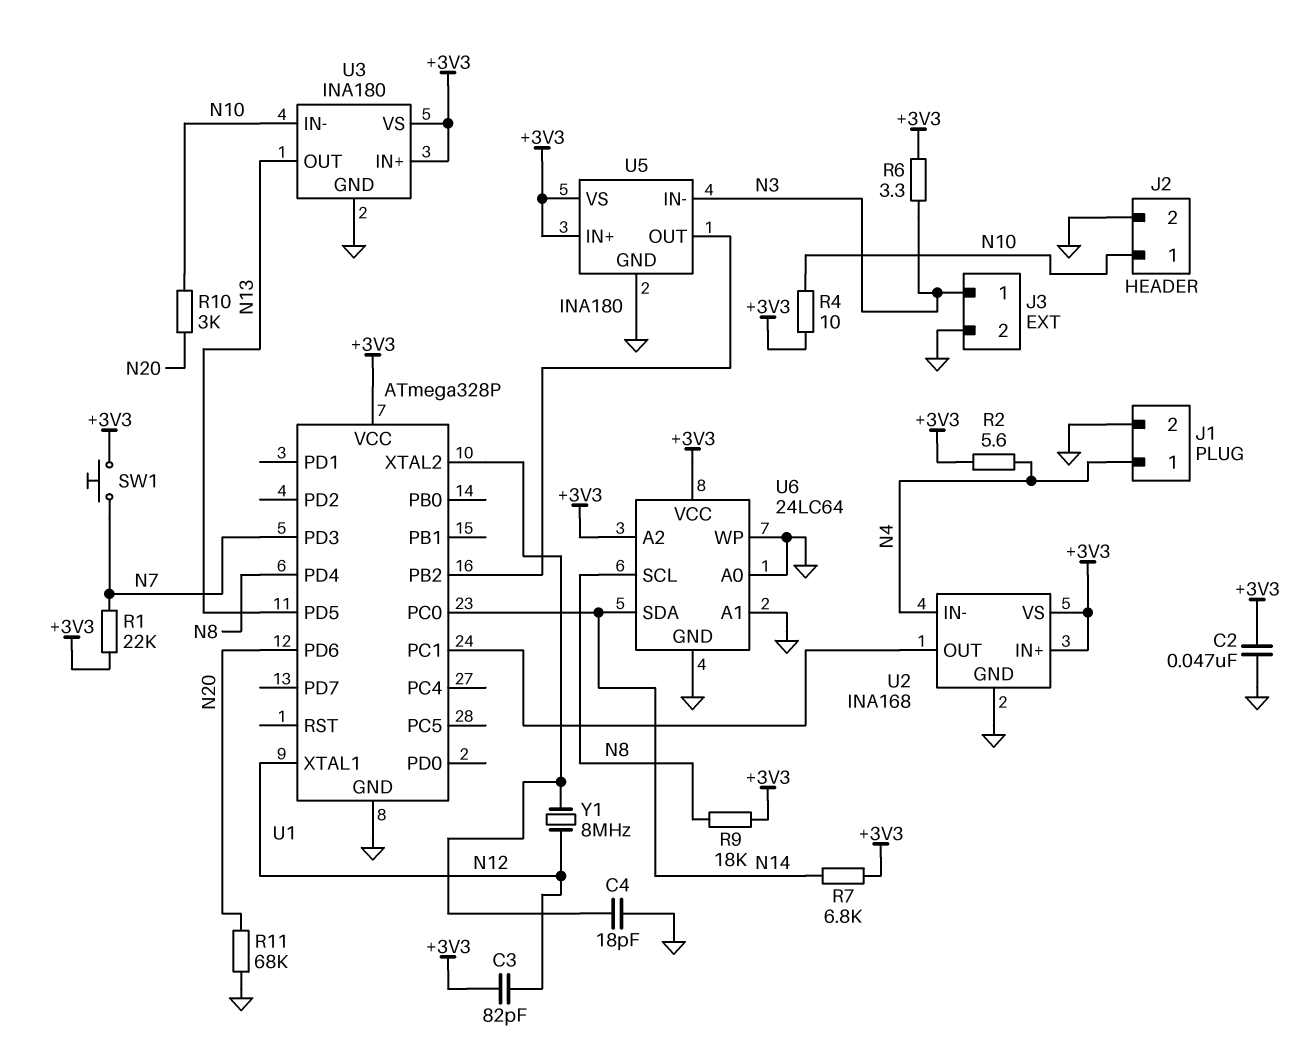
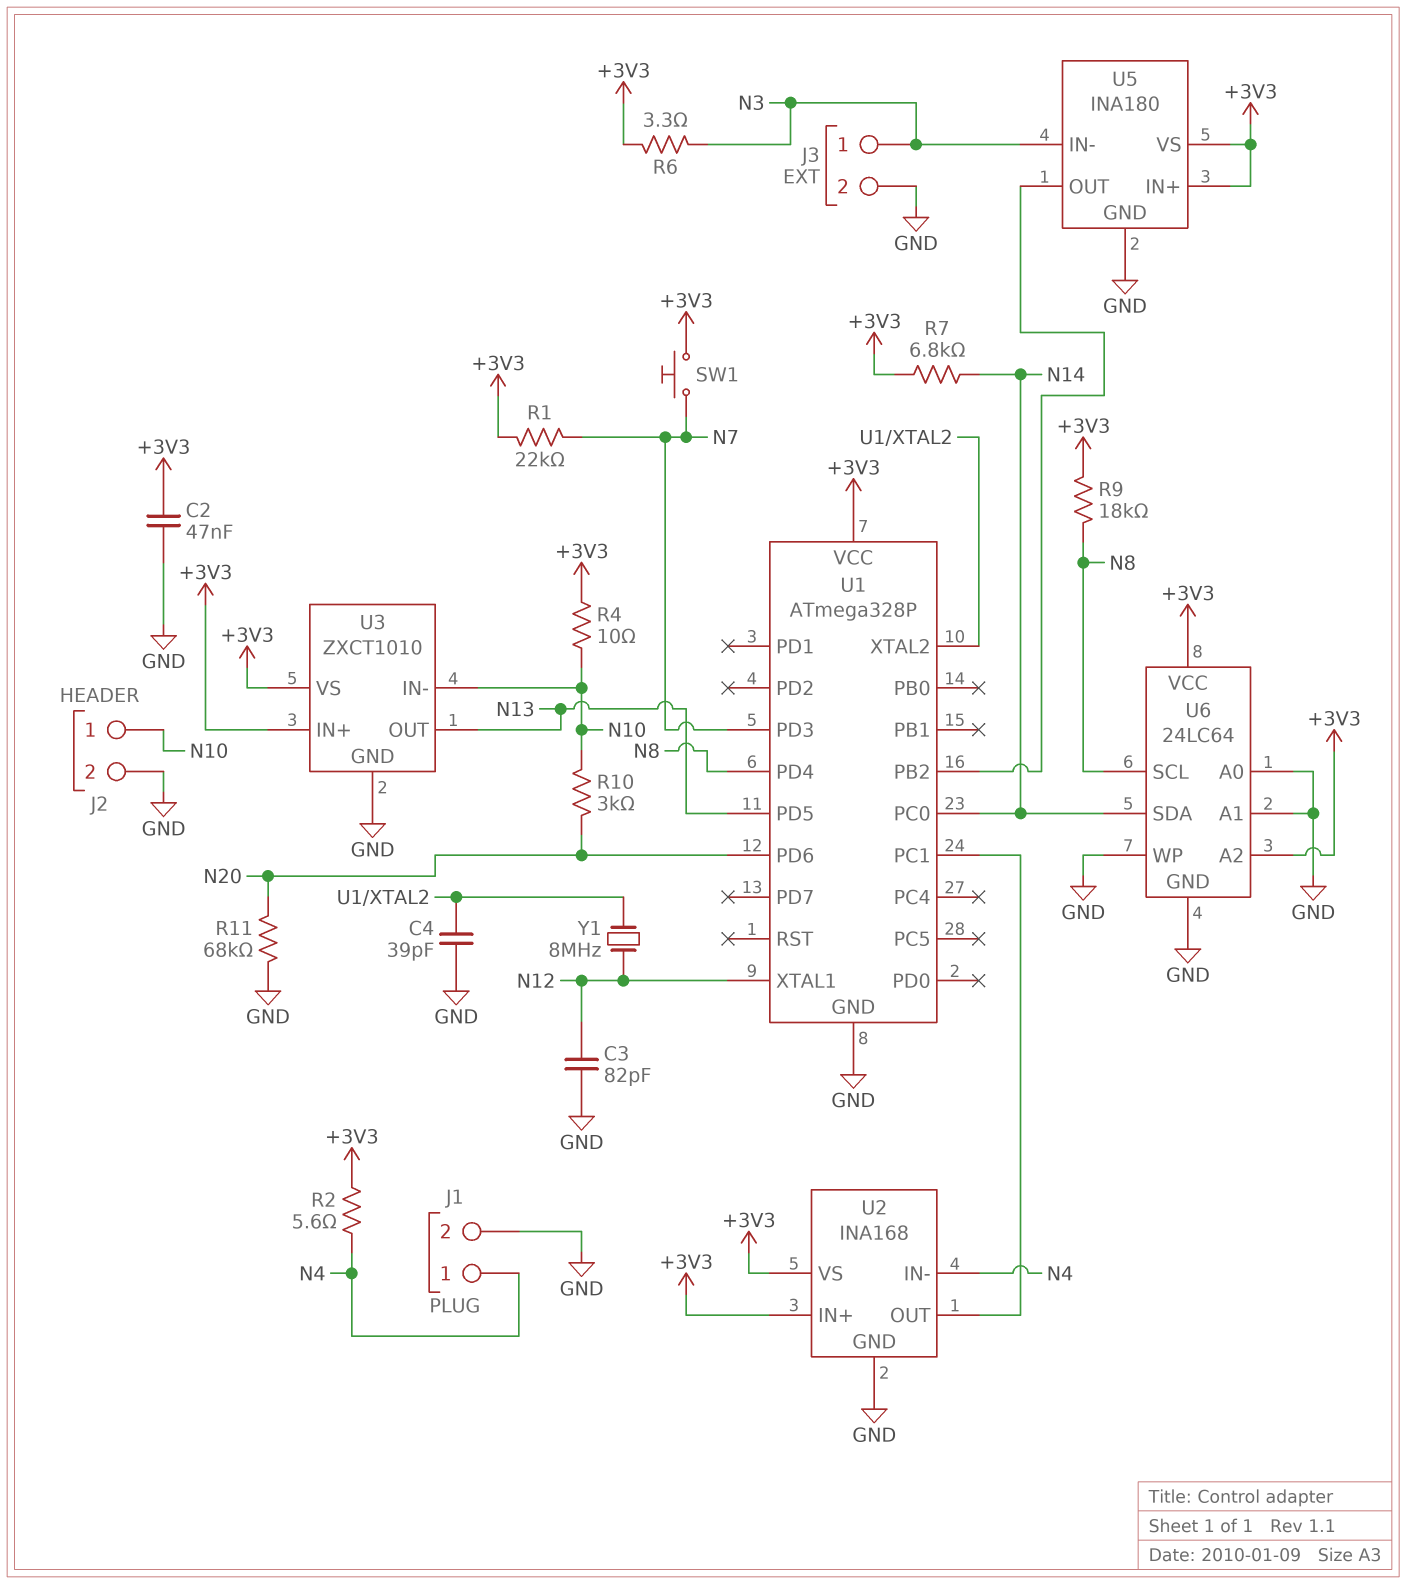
C3: 82pF (+3V3, N12) -> 82pF (GND, N12)
C4: 18pF (GND, U1/XTAL2) -> 39pF (GND, U1/XTAL2)
U3: INA180 -> ZXCT1010

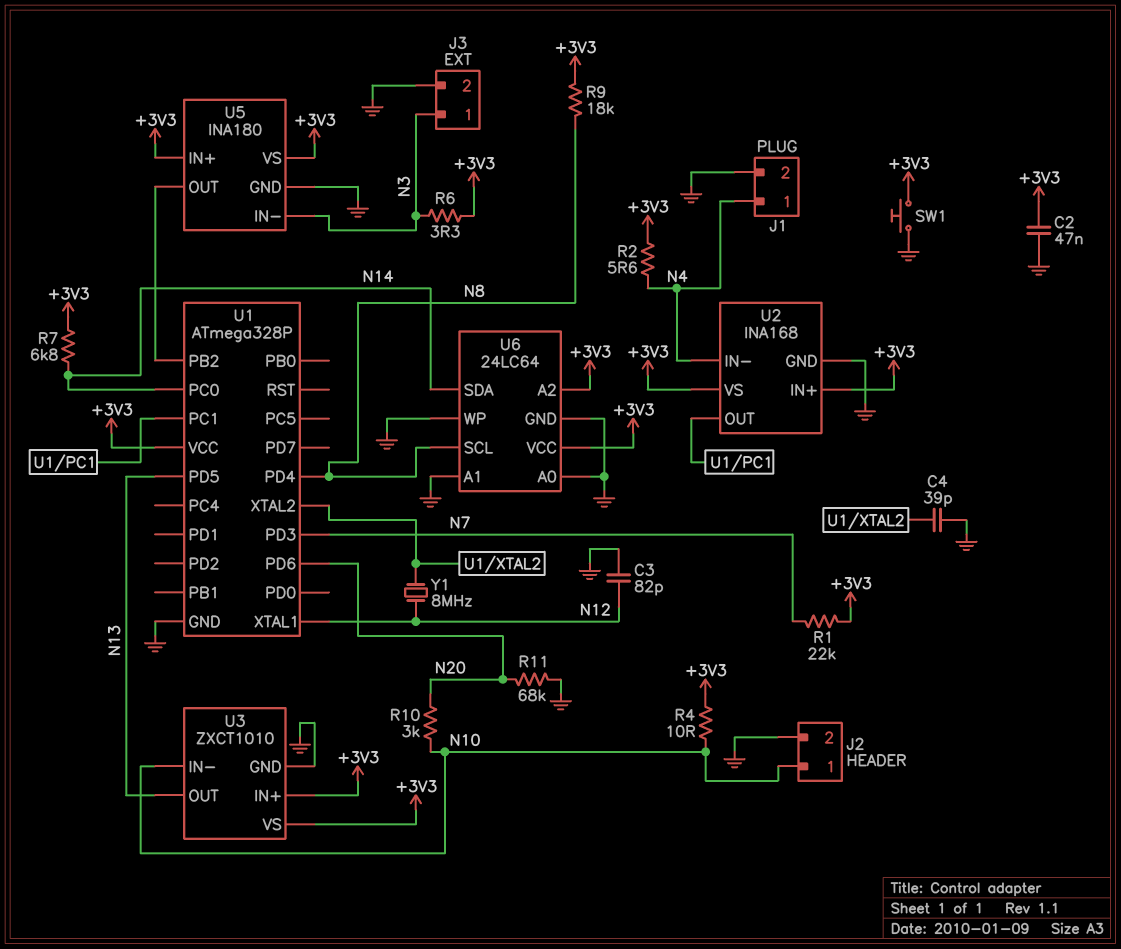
SW1: button (+3V3, N7) -> button (+3V3, GND)

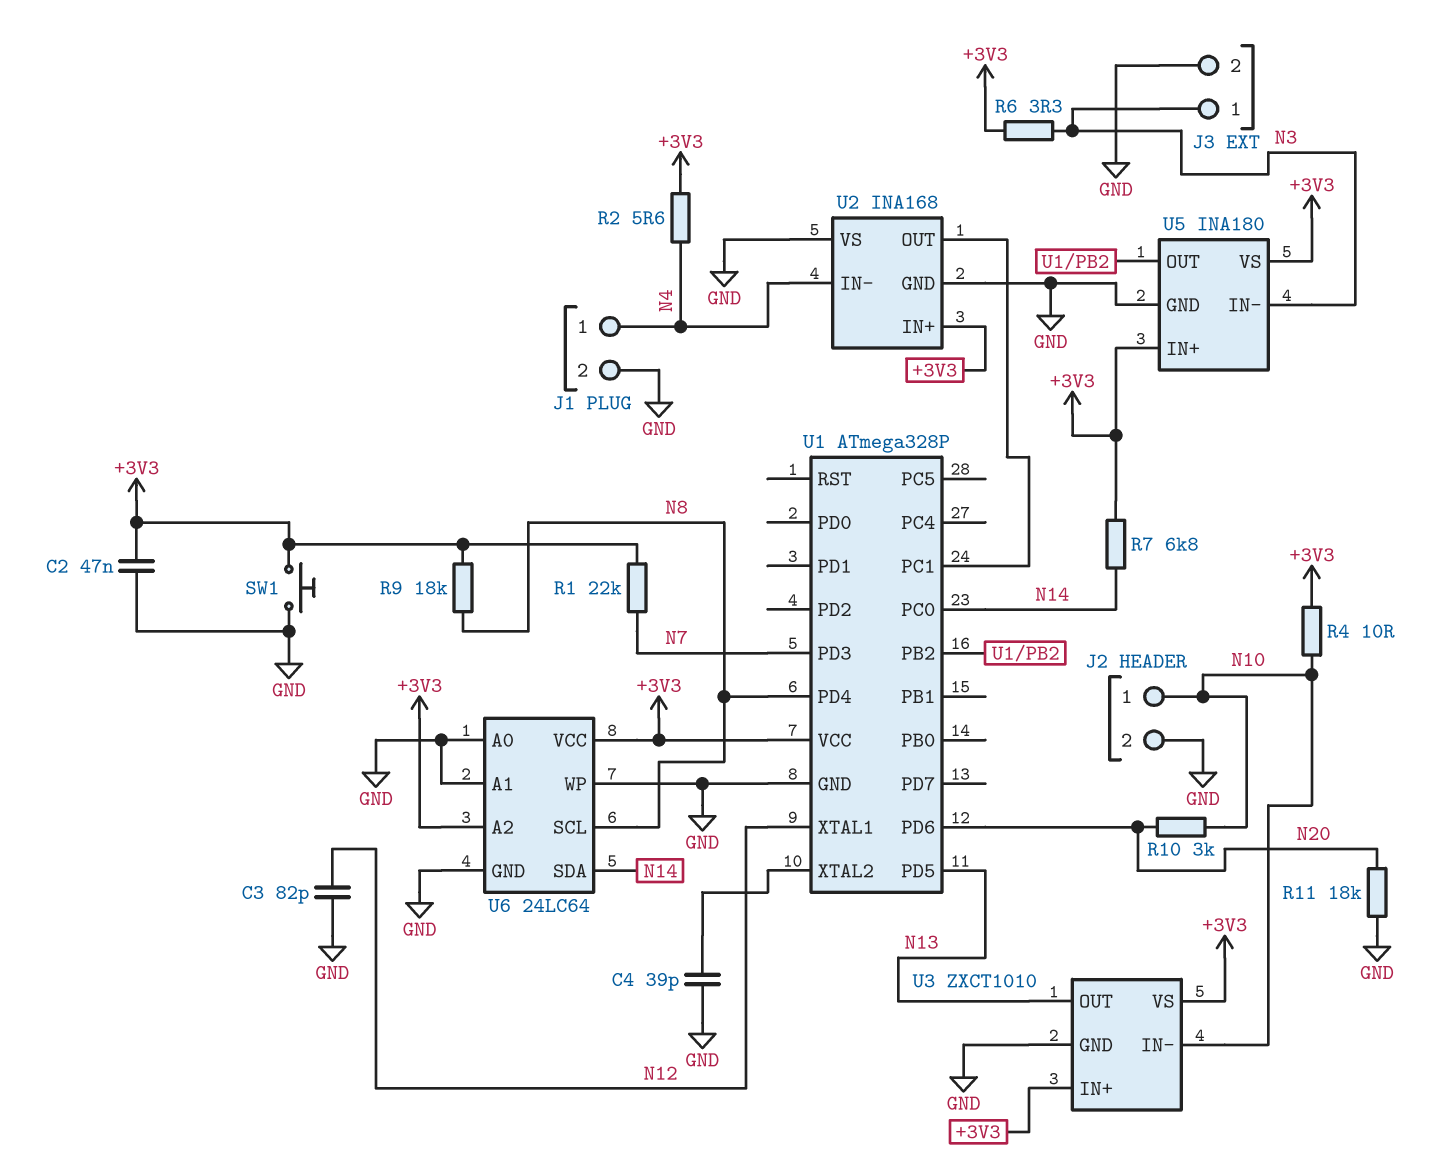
R11: 68k (GND, N20) -> 18k (GND, N20)
U2 pin VS: +3V3 -> GND
Y1: 8MHz (N12, U1/XTAL2) -> none

